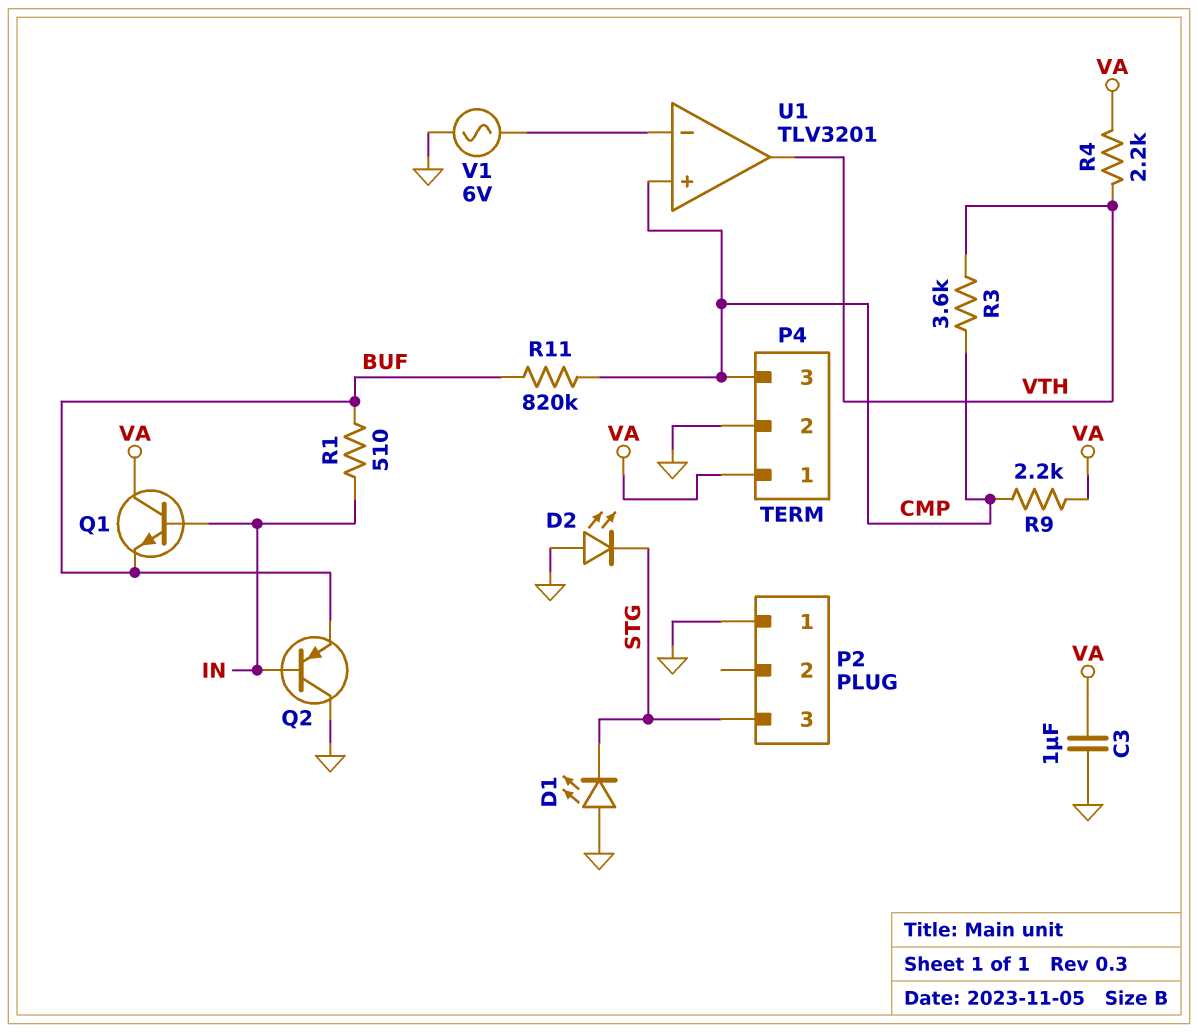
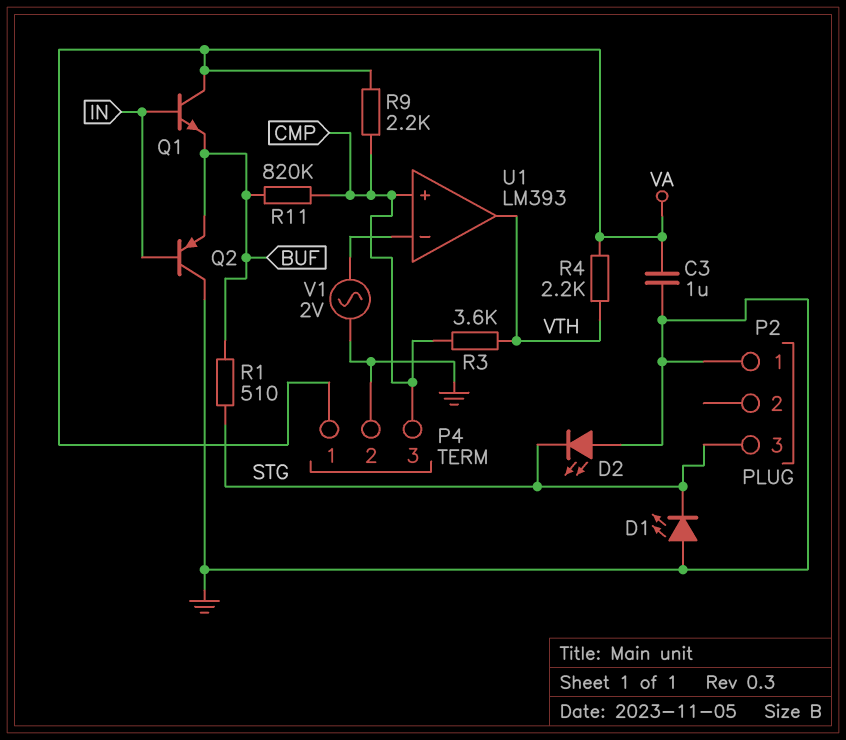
R1: 510 (BUF, IN) -> 510 (BUF, STG)
U1: TLV3201 -> LM393
V1: AC 6V (GND, U1/in-) -> AC 2V (GND, U1/in-)

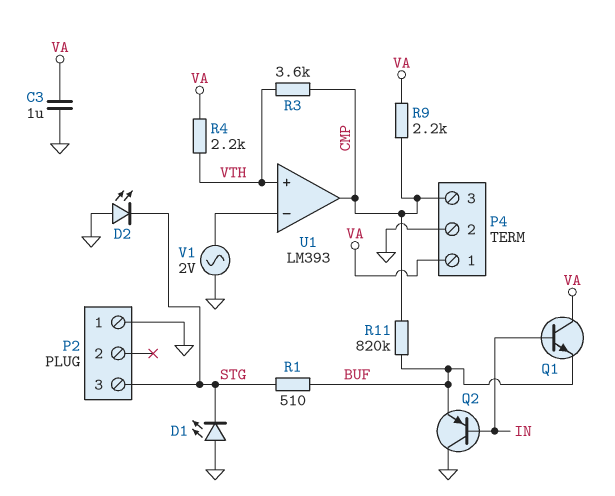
U1 pin in+: CMP -> VTH
U1 pin out: VTH -> CMP

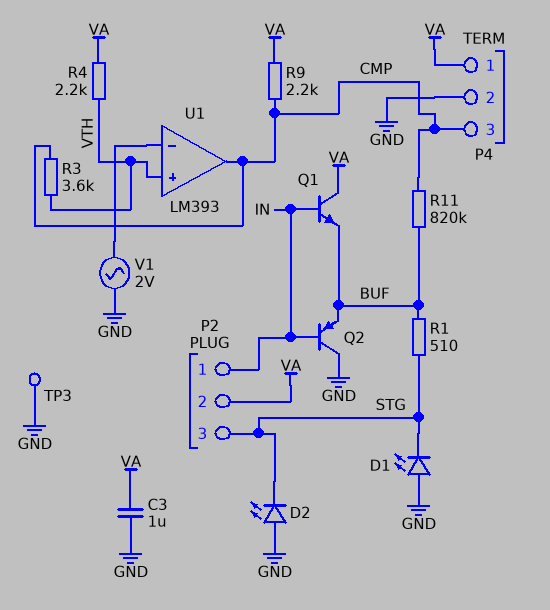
P2 pin 1: GND -> IN
P2 pin 2: none -> VA
TP3: none -> test point (GND)

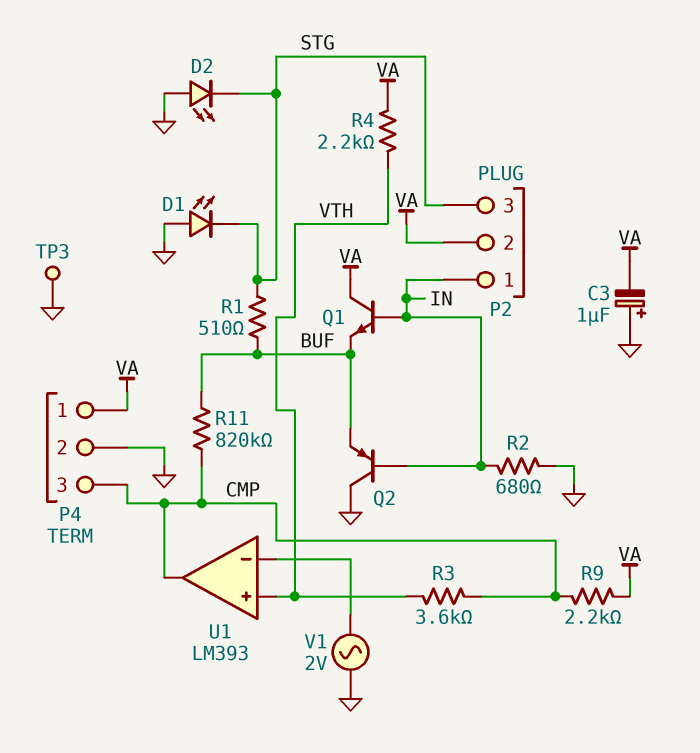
C3: 1uF (GND, VA) -> 1uF (plus GND, minus VA)
R2: none -> 680 (GND, IN)

